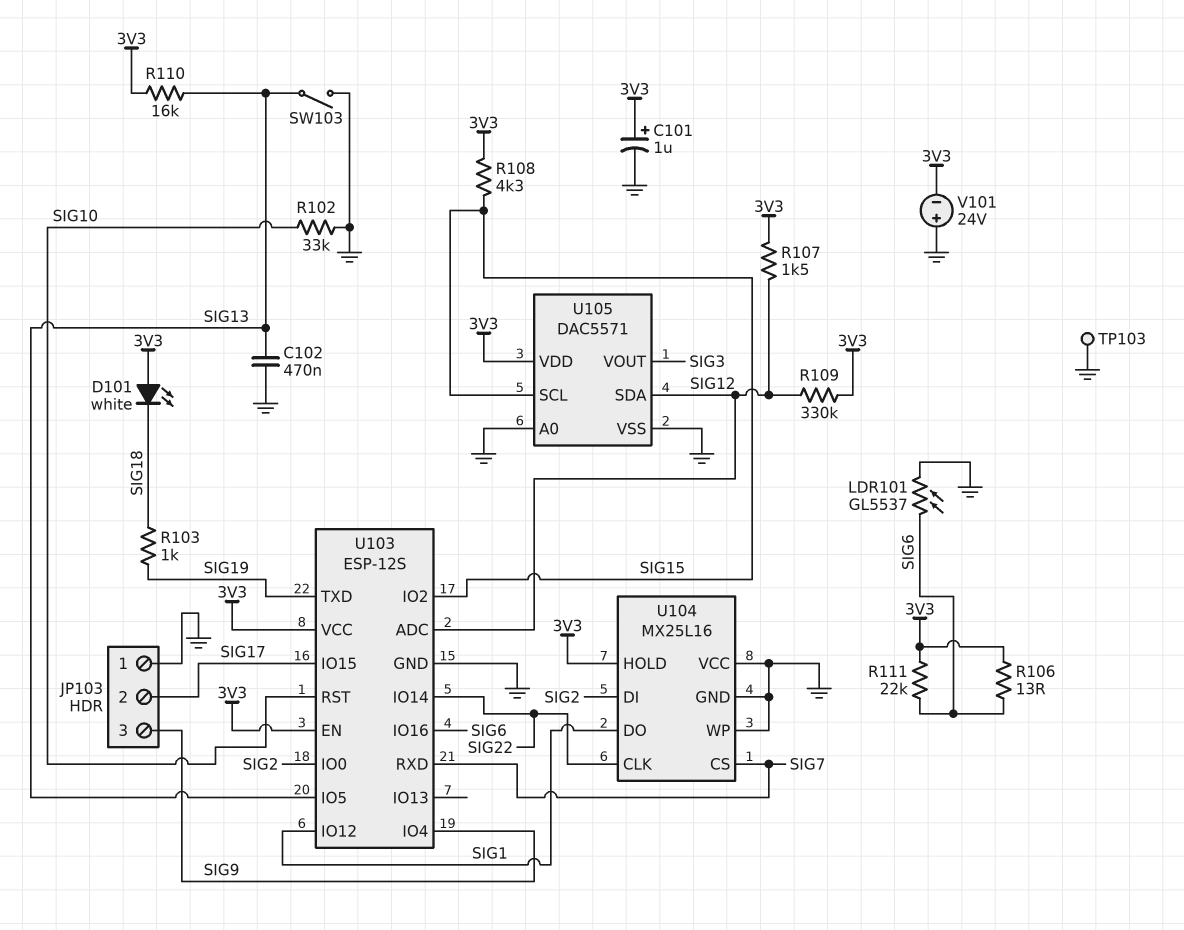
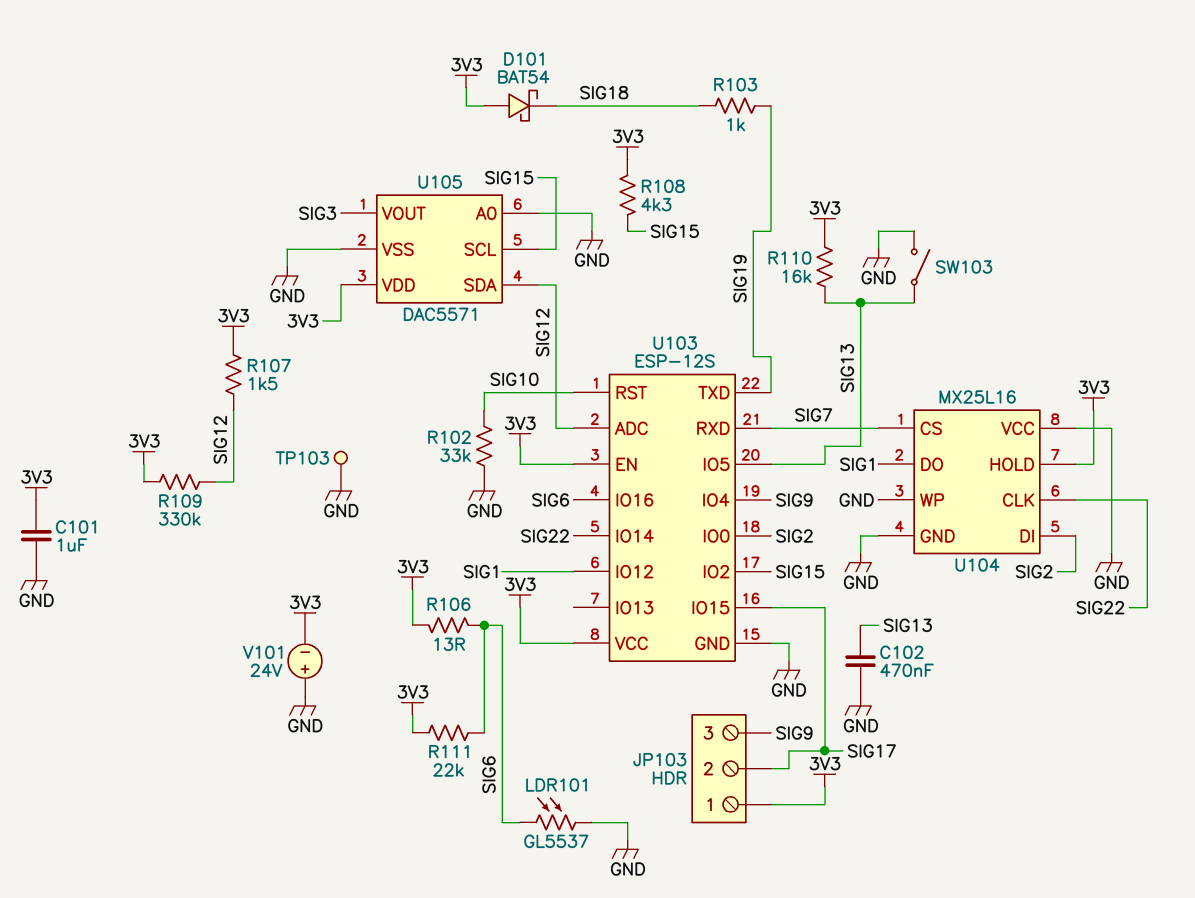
C101: 1uF (plus 3V3, minus GND) -> 1uF (3V3, GND)
D101: LED white (A 3V3, K SIG18) -> schottky BAT54 (A 3V3, K SIG18)
JP103 pin 1: GND -> 3V3

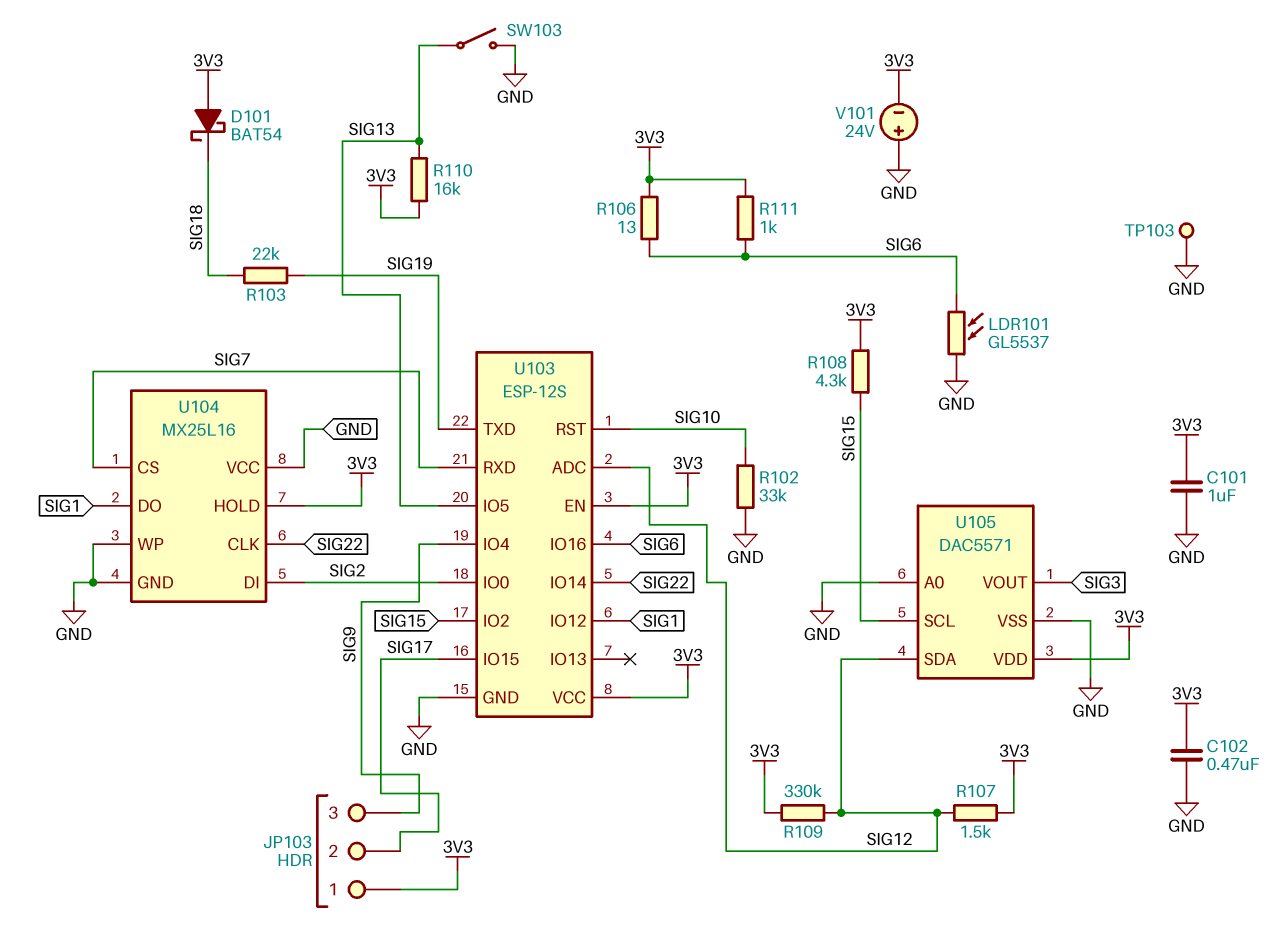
C102: 470nF (GND, SIG13) -> 470nF (3V3, GND)
R103: 1k (SIG18, SIG19) -> 22k (SIG18, SIG19)
R111: 22k (3V3, SIG6) -> 1k (3V3, SIG6)

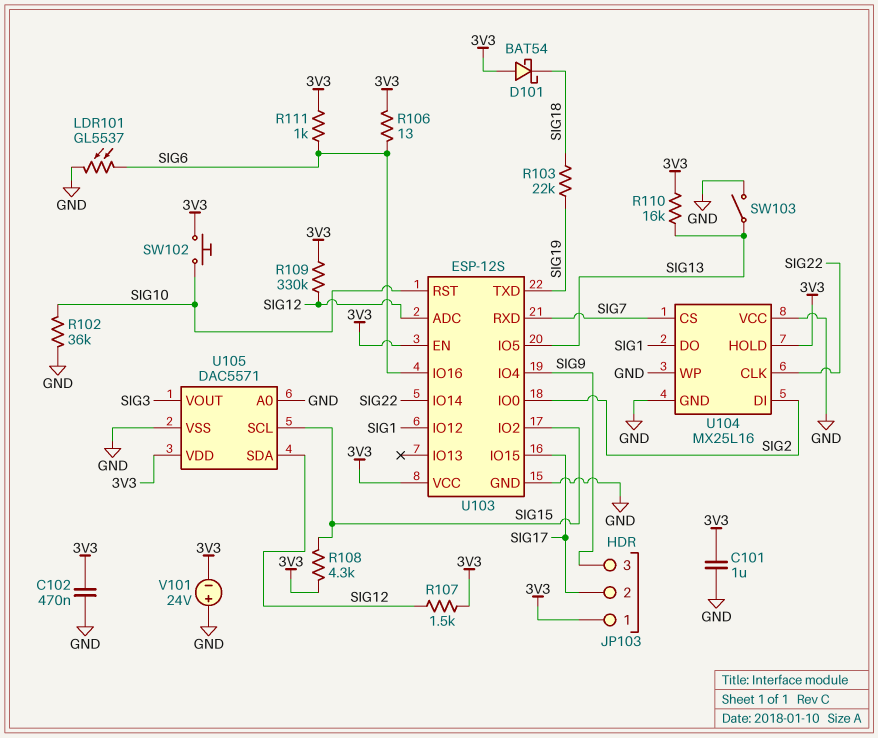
R102: 33k (GND, SIG10) -> 36k (GND, SIG10)
SW102: none -> button (3V3, SIG10)
TP103: test point (GND) -> none

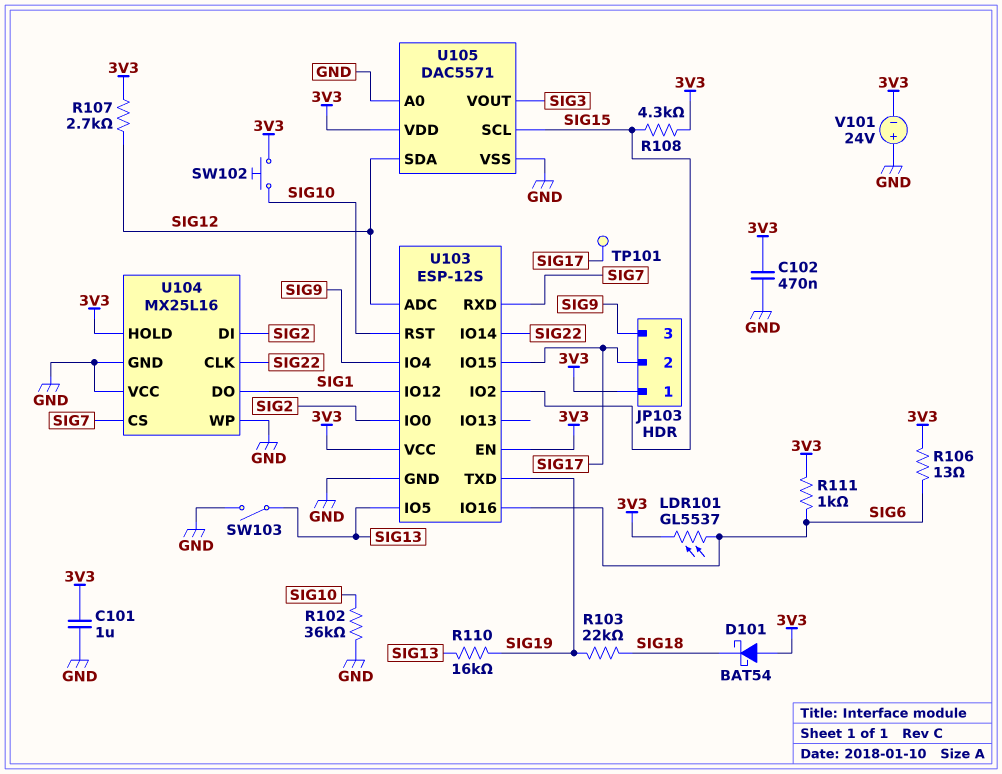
LDR101: GL5537 (GND, SIG6) -> GL5537 (3V3, SIG6)
R107: 1.5k (3V3, SIG12) -> 2.7k (3V3, SIG12)
R109: 330k (3V3, SIG12) -> none
R110: 16k (3V3, SIG13) -> 16k (SIG13, SIG19)
TP101: none -> test point (SIG17)

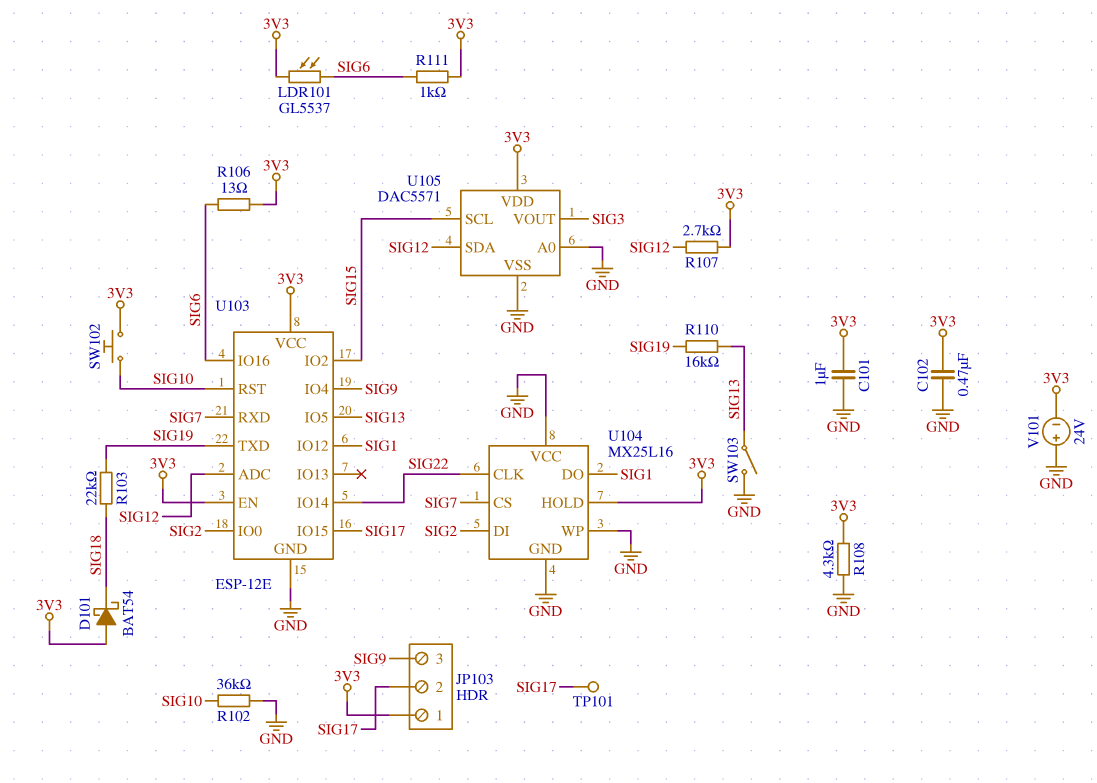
R108: 4.3k (3V3, SIG15) -> 4.3k (3V3, GND)
U103: ESP-12S -> ESP-12E

